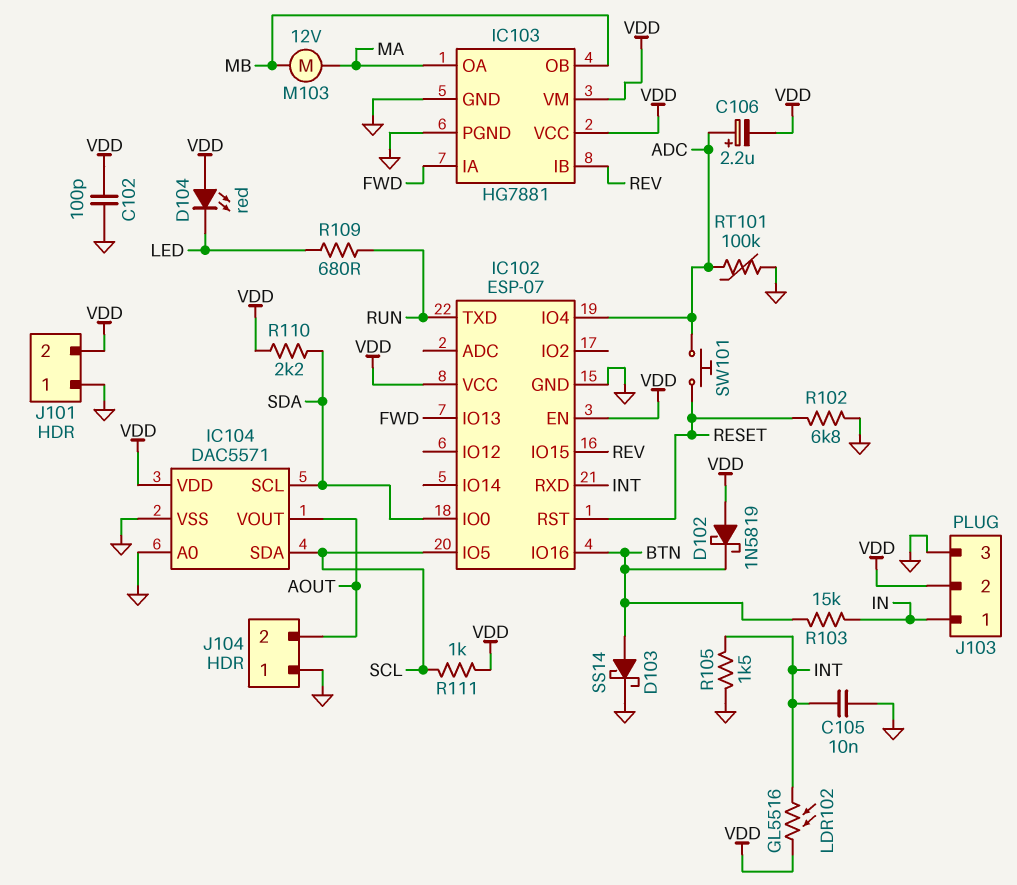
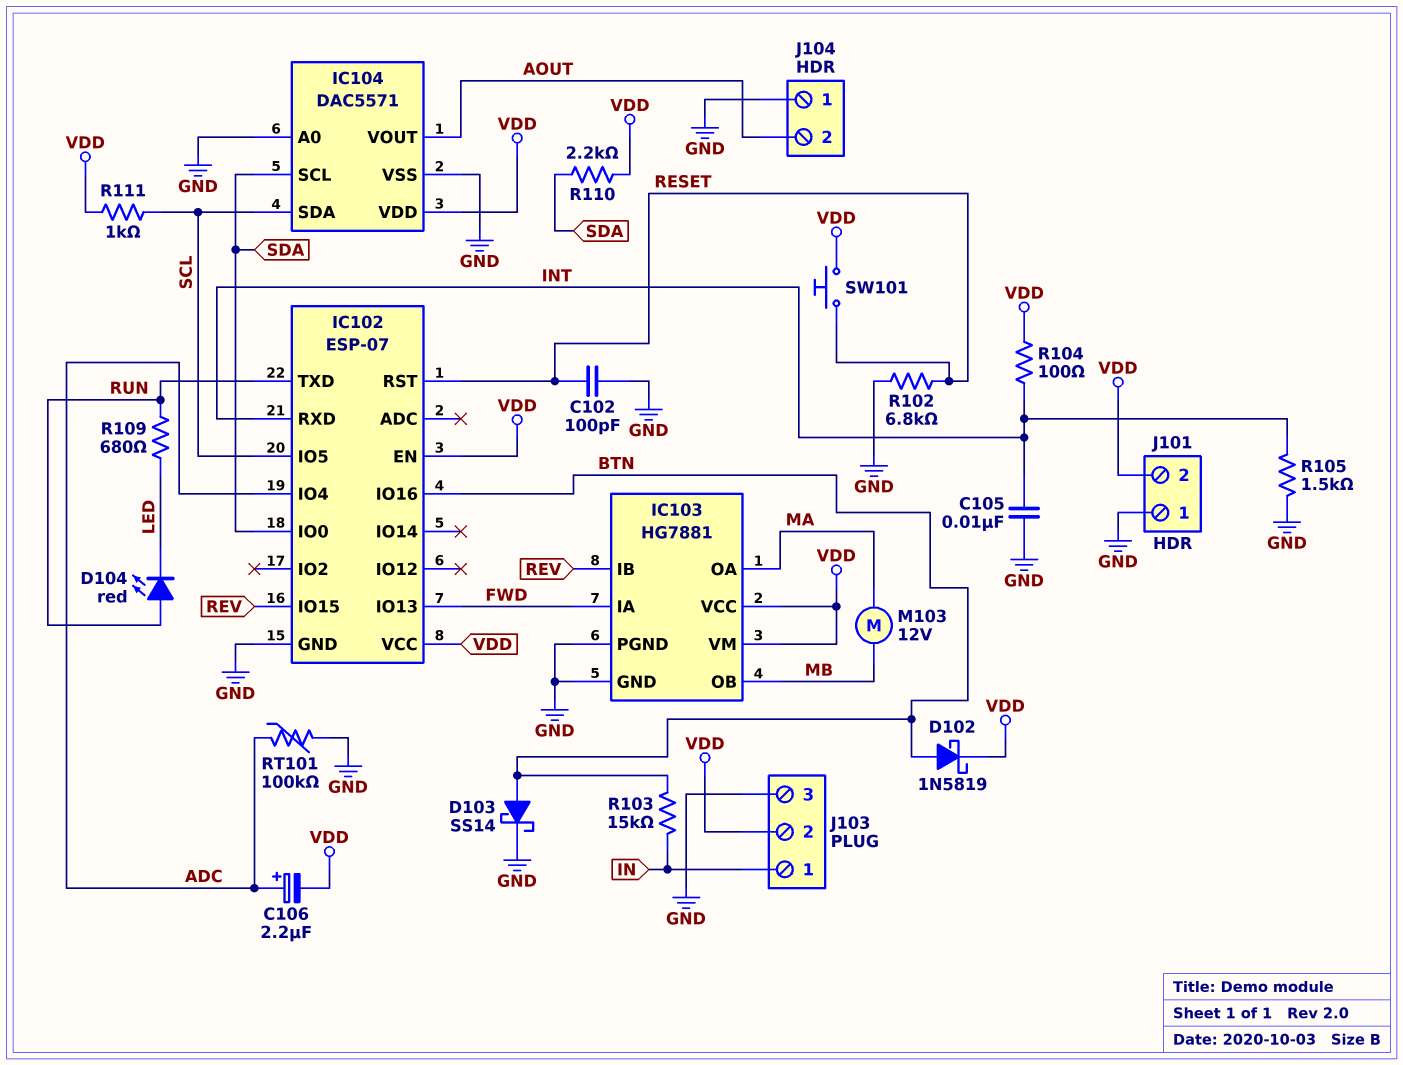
C102: 100pF (GND, VDD) -> 100pF (GND, RESET)
D102: schottky 1N5819 (A VDD, K BTN) -> schottky 1N5819 (A BTN, K VDD)
D104: LED red (A VDD, K LED) -> LED red (A RUN, K LED)
LDR102: GL5516 (INT, VDD) -> none
R104: none -> 100 (INT, VDD)
SW101: button (ADC, RESET) -> button (RESET, VDD)

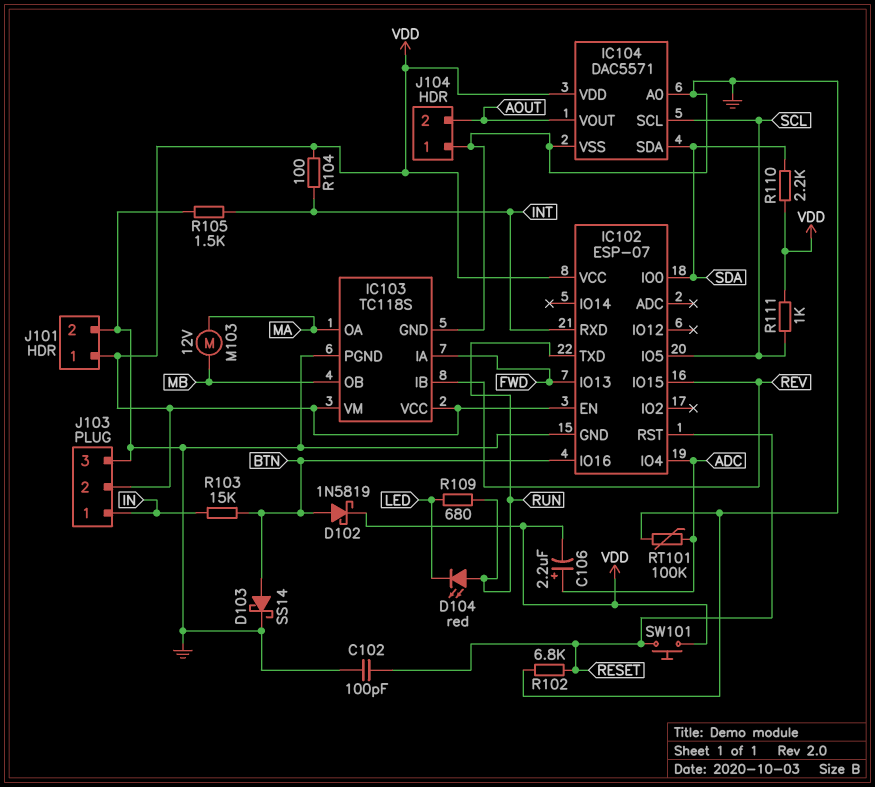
C105: 10nF (GND, INT) -> none
IC103: HG7881 -> TC118S
IC104 pin SCL: SDA -> SCL
IC104 pin SDA: SCL -> SDA
J101 pin 1: GND -> VDD
J101 pin 2: VDD -> GND

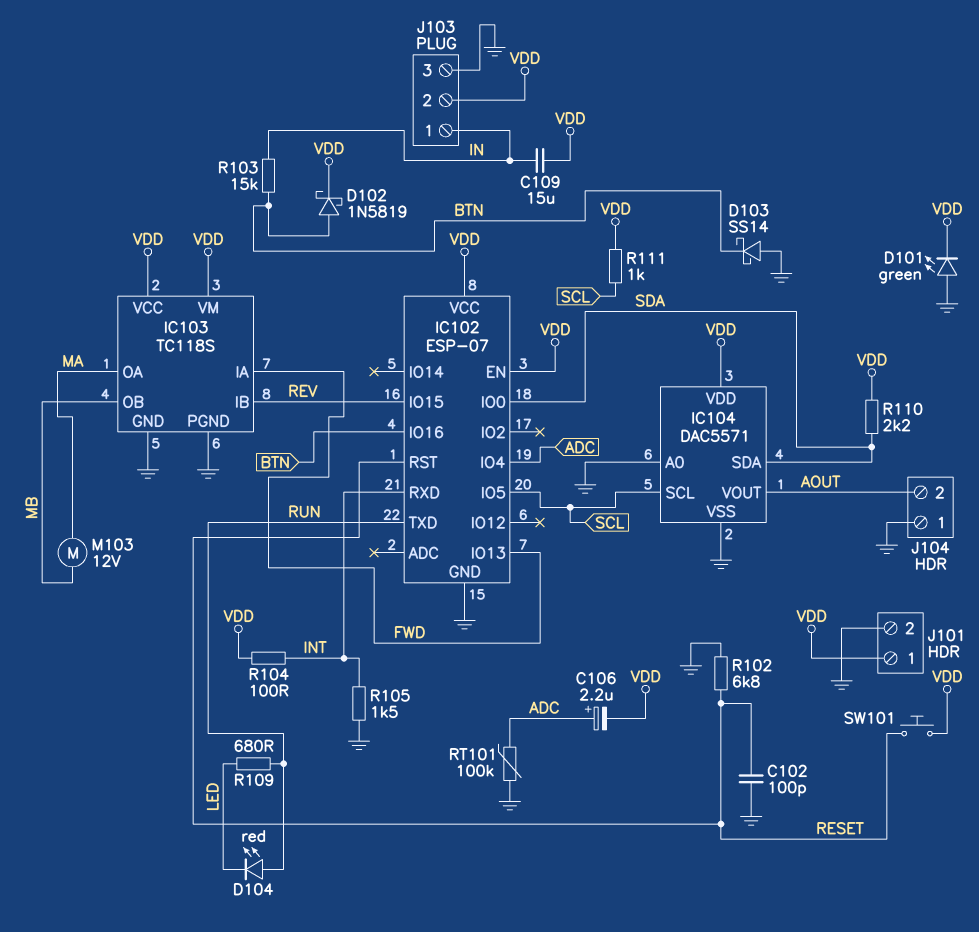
C109: none -> 15uF (IN, VDD)
D101: none -> LED green (A GND, K VDD)
D103: schottky SS14 (A BTN, K GND) -> schottky SS14 (A GND, K BTN)

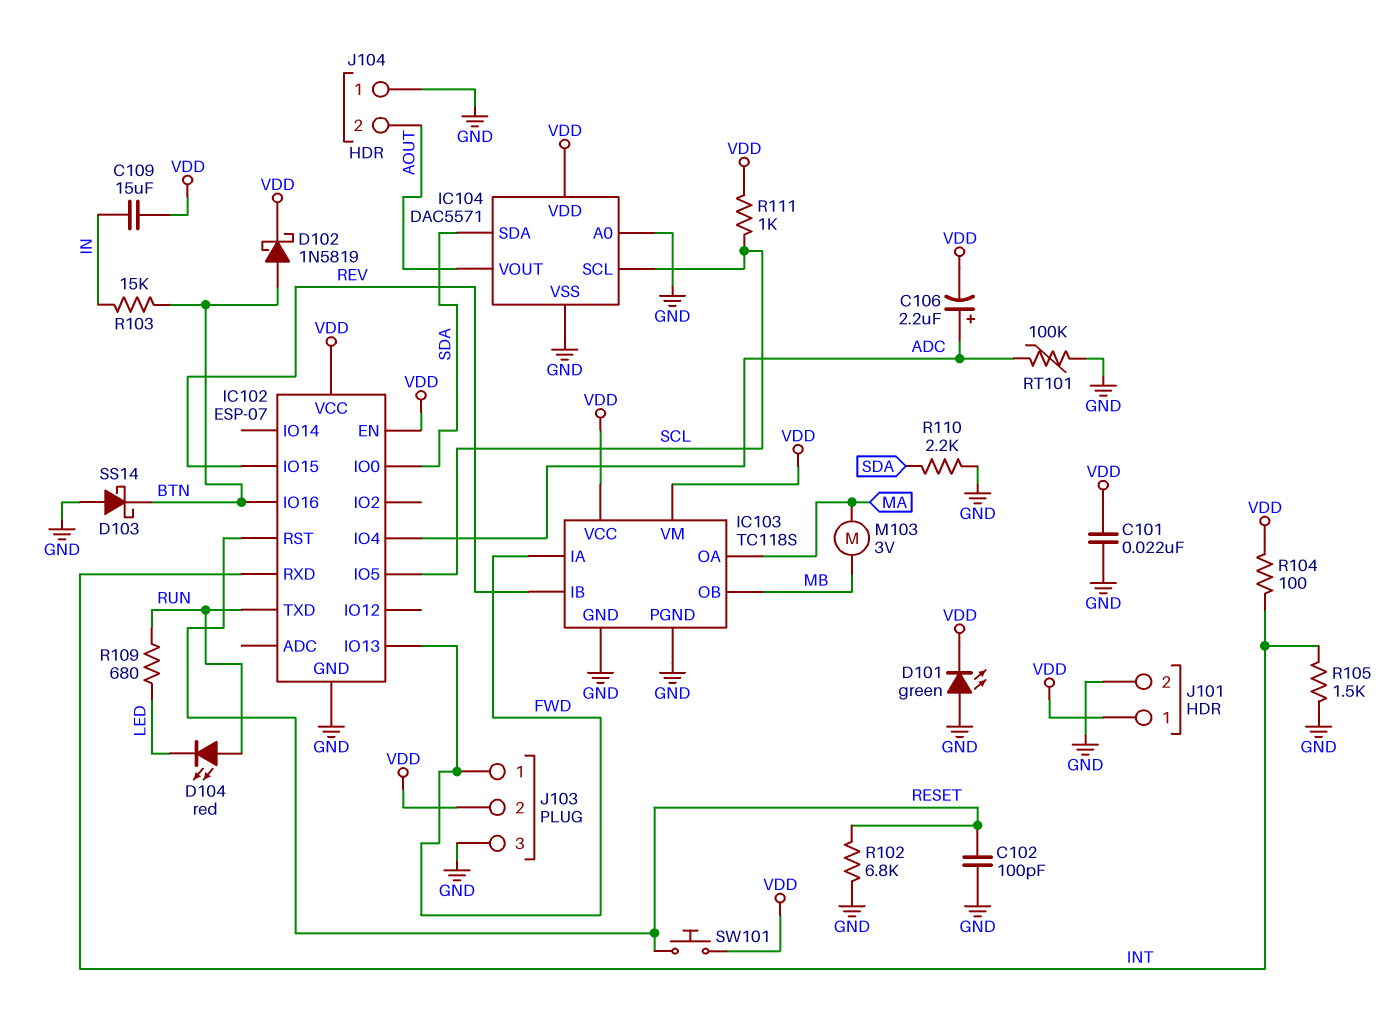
C101: none -> 22nF (GND, VDD)
J103 pin 1: IN -> FWD
M103: motor 12V (MA, MB) -> motor 3V (MA, MB)
R110: 2.2k (SDA, VDD) -> 2.2k (GND, SDA)

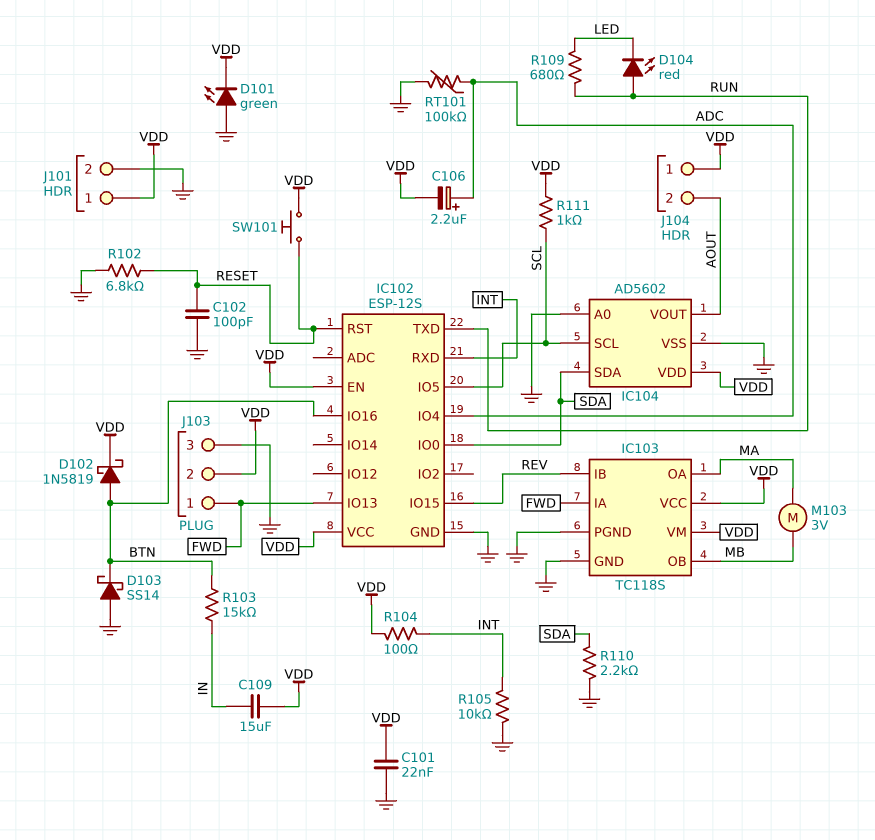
IC102: ESP-07 -> ESP-12S
IC104: DAC5571 -> AD5602
J104 pin 1: GND -> VDD
R105: 1.5k (GND, INT) -> 10k (GND, INT)

